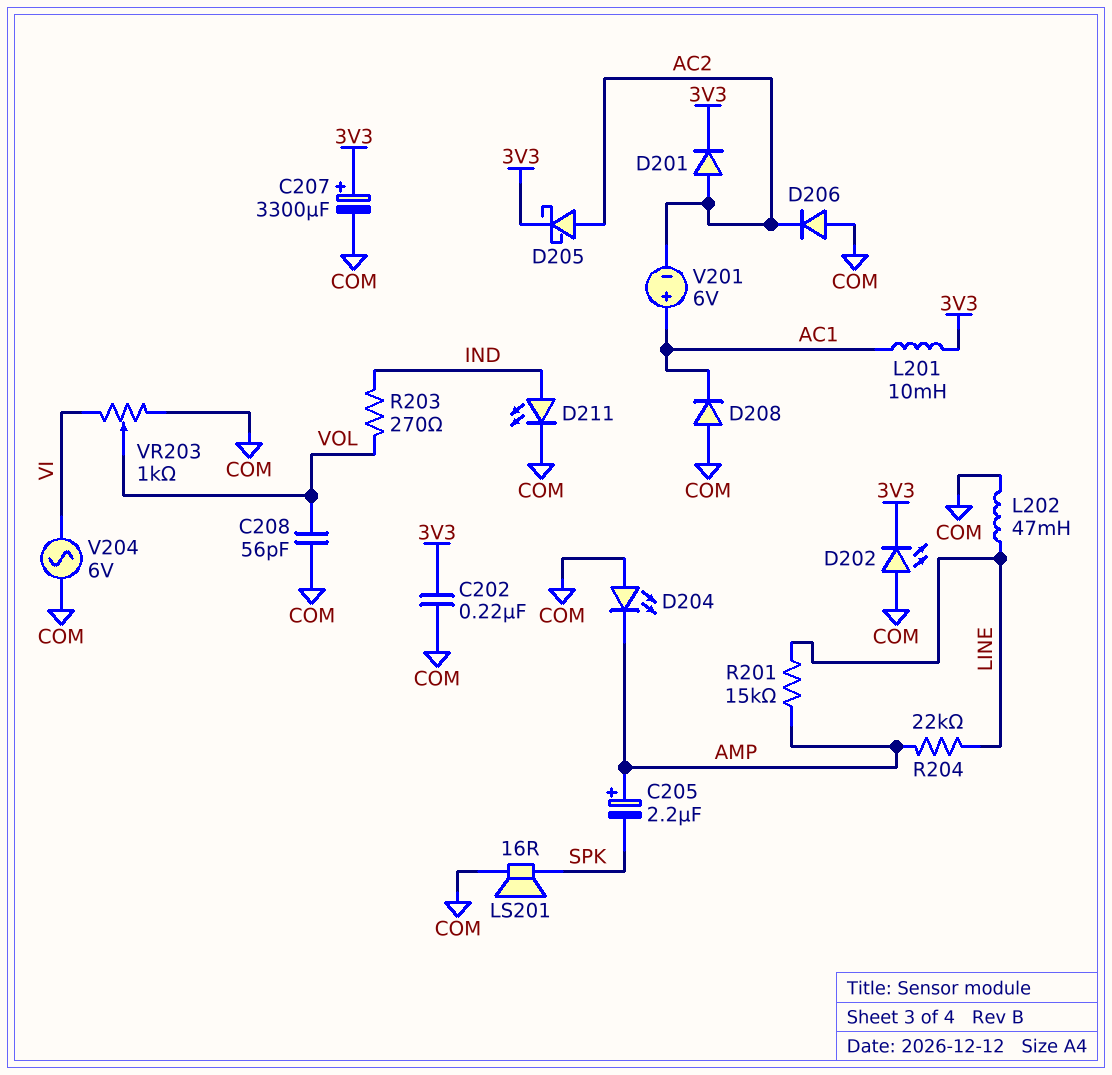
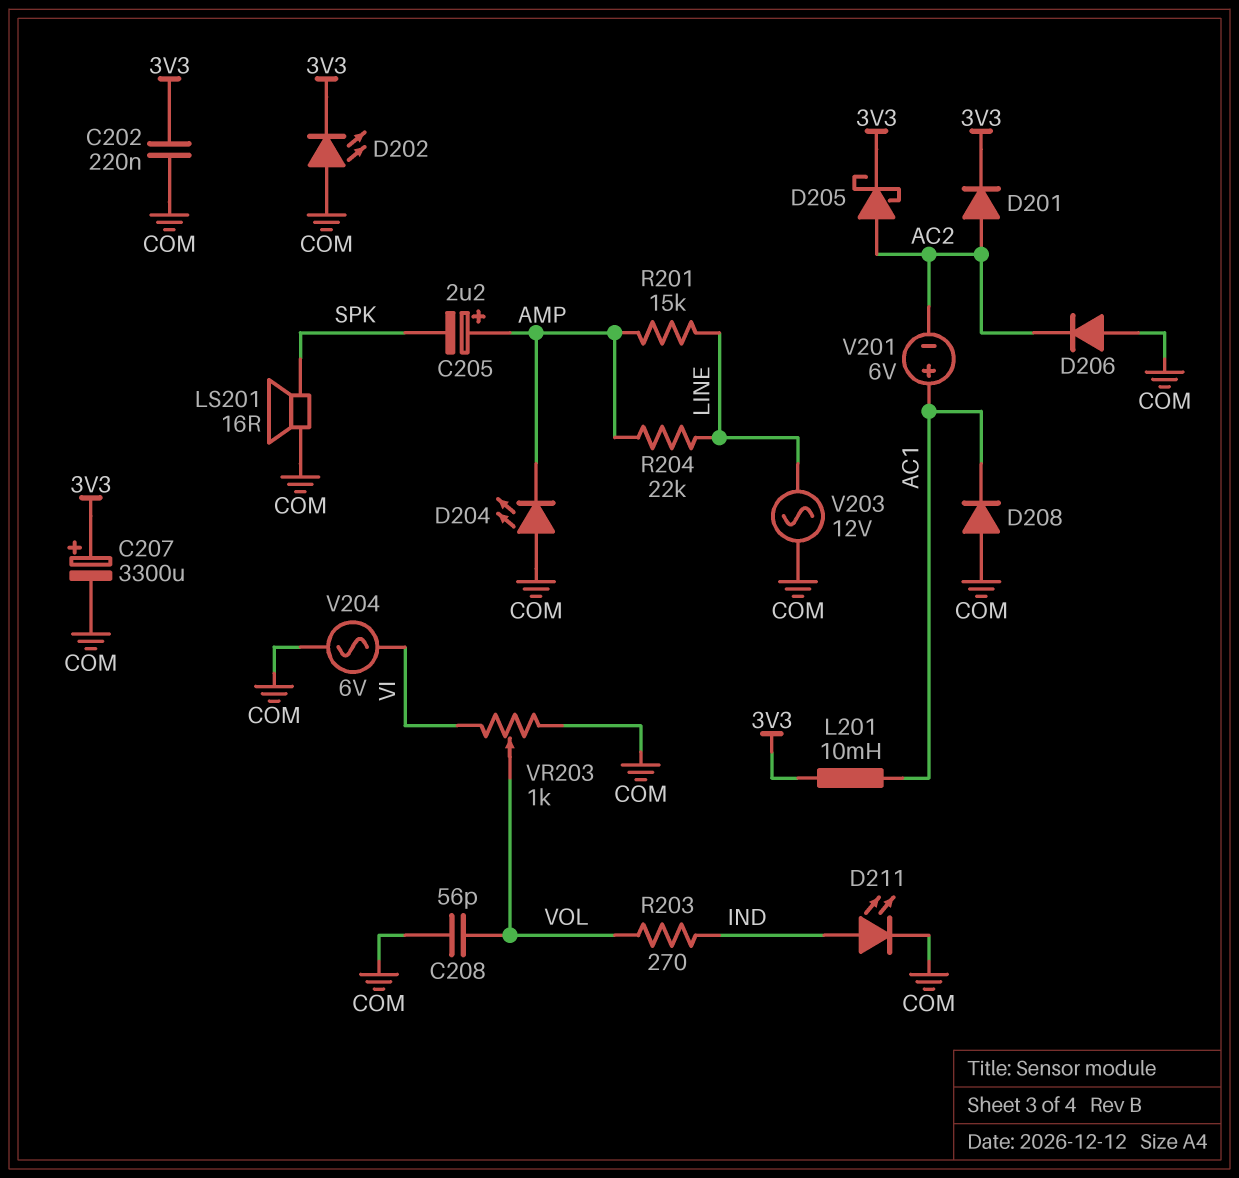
L202: 47mH (COM, LINE) -> none
V203: none -> AC 12V (COM, LINE)

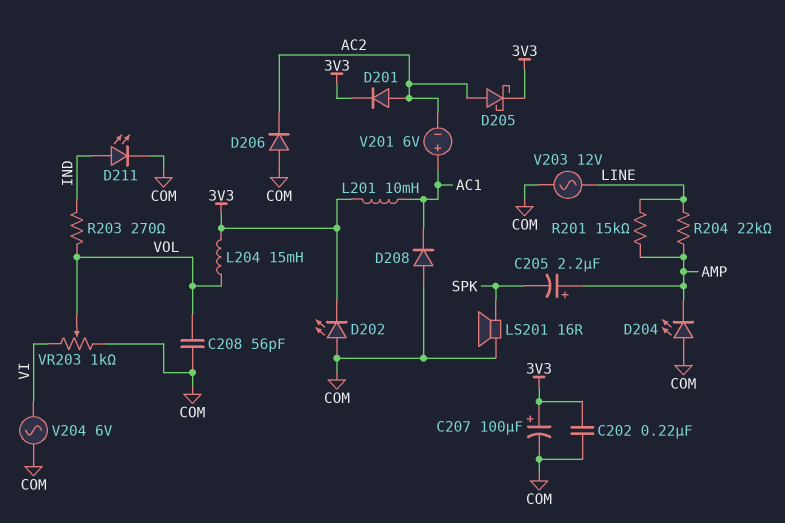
C207: 3300uF (plus 3V3, minus COM) -> 100uF (plus 3V3, minus COM)
L204: none -> 15mH (3V3, VOL)

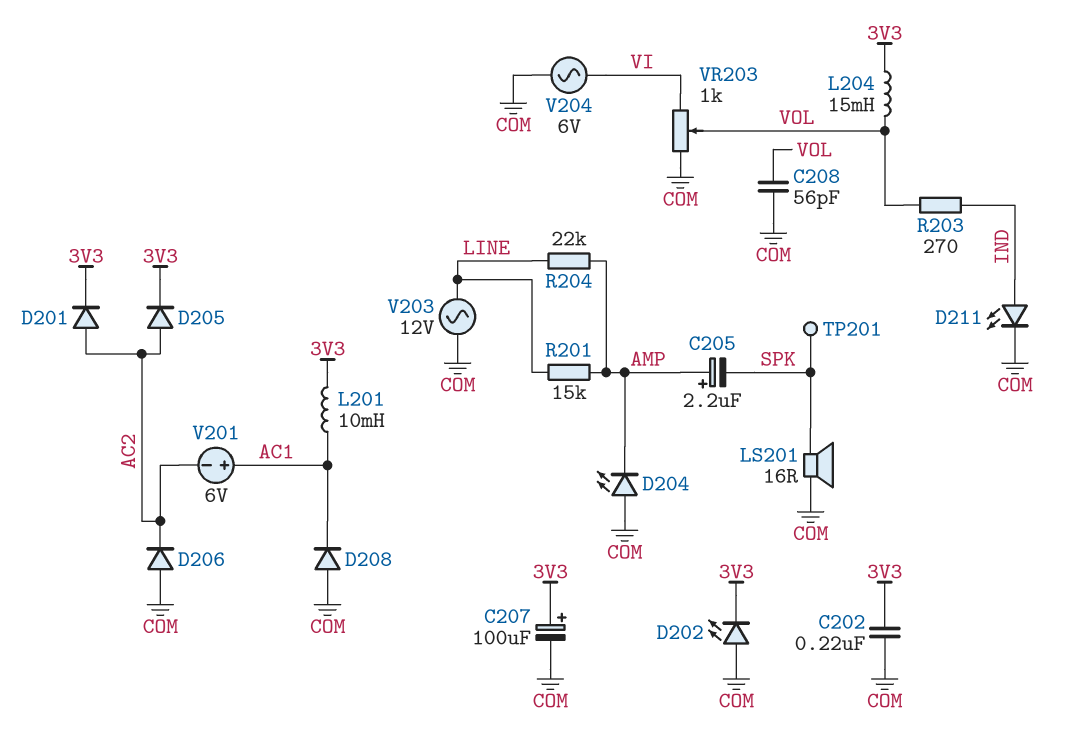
D205: schottky (A AC2, K 3V3) -> diode (A AC2, K 3V3)
TP201: none -> test point (SPK)

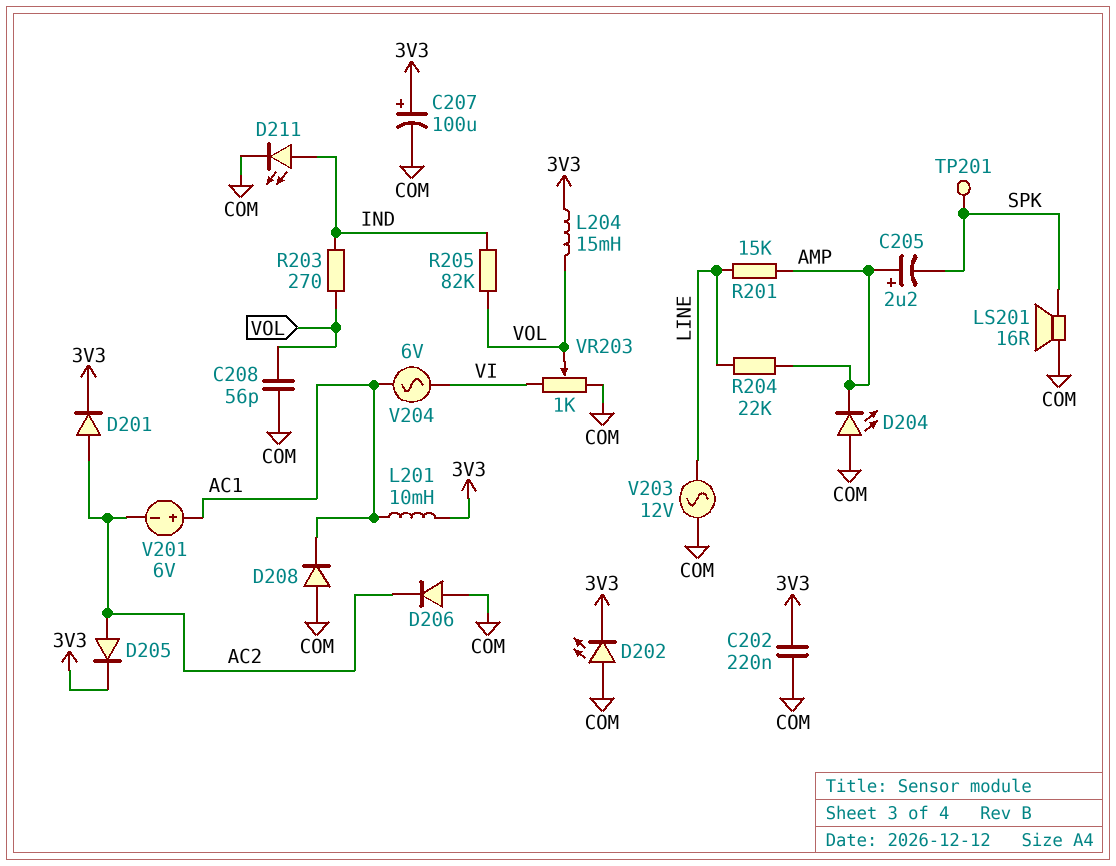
R205: none -> 82k (IND, VOL)
V204: AC 6V (COM, VI) -> AC 6V (AC1, VI)

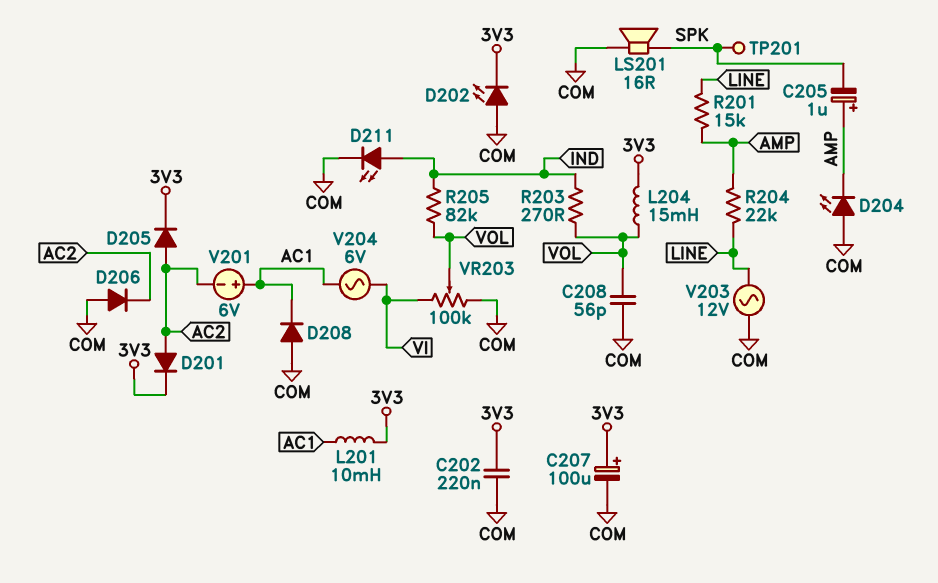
C205: 2.2uF (plus AMP, minus SPK) -> 1uF (plus AMP, minus SPK)
VR203: 1k (COM, VI, wiper VOL) -> 100k (COM, VI, wiper VOL)

